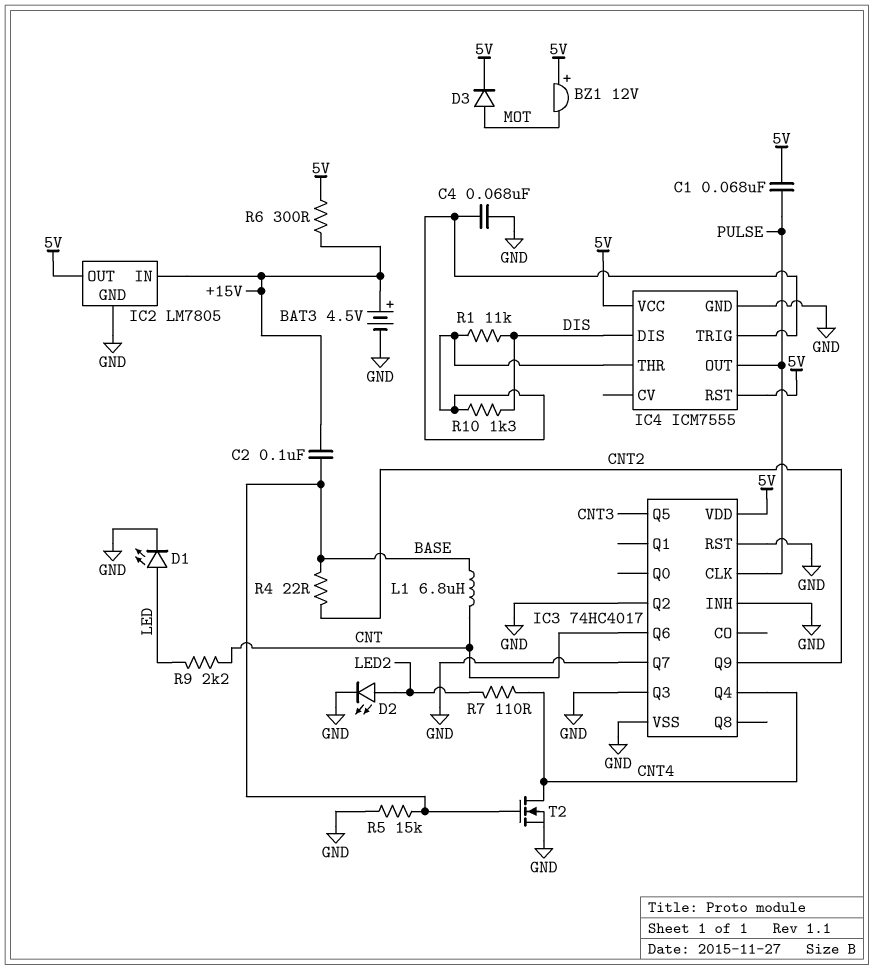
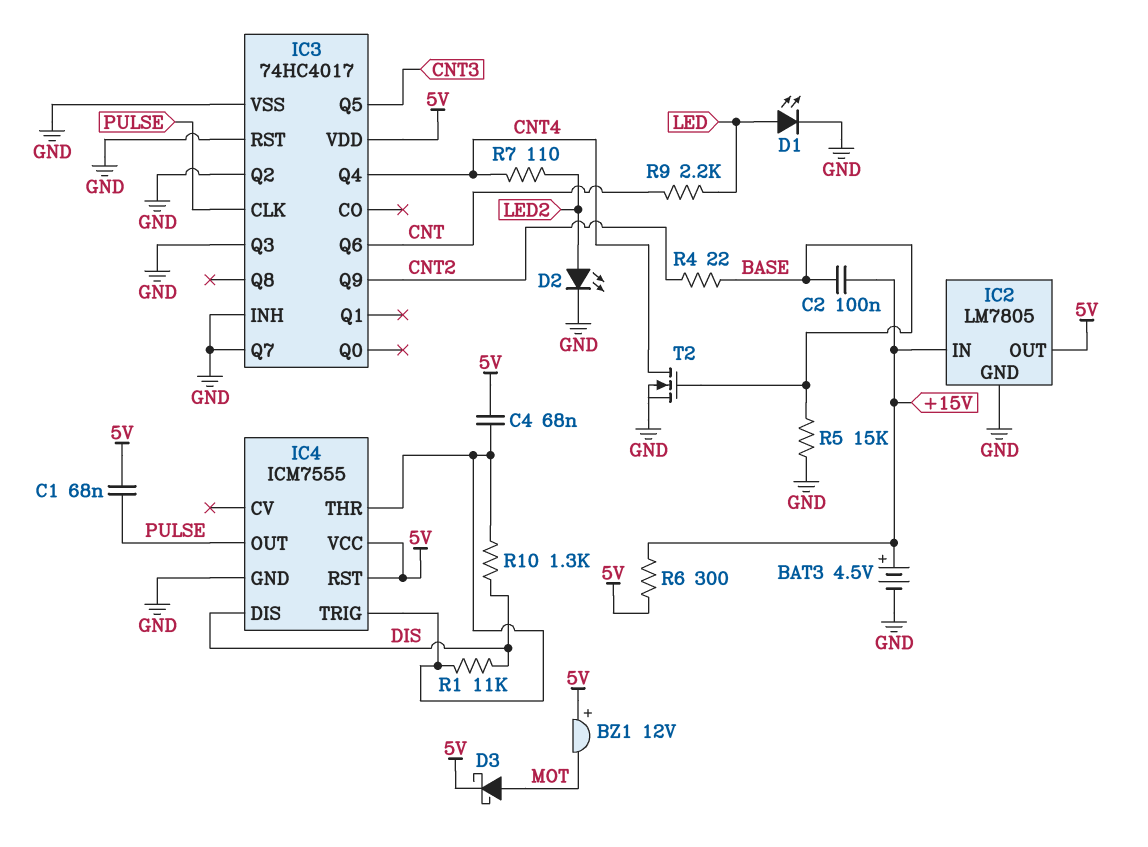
C4: 68nF (GND, IC4/THR) -> 68nF (5V, IC4/THR)
D3: diode (A MOT, K 5V) -> schottky (A MOT, K 5V)
L1: 6.8uH (BASE, CNT) -> none

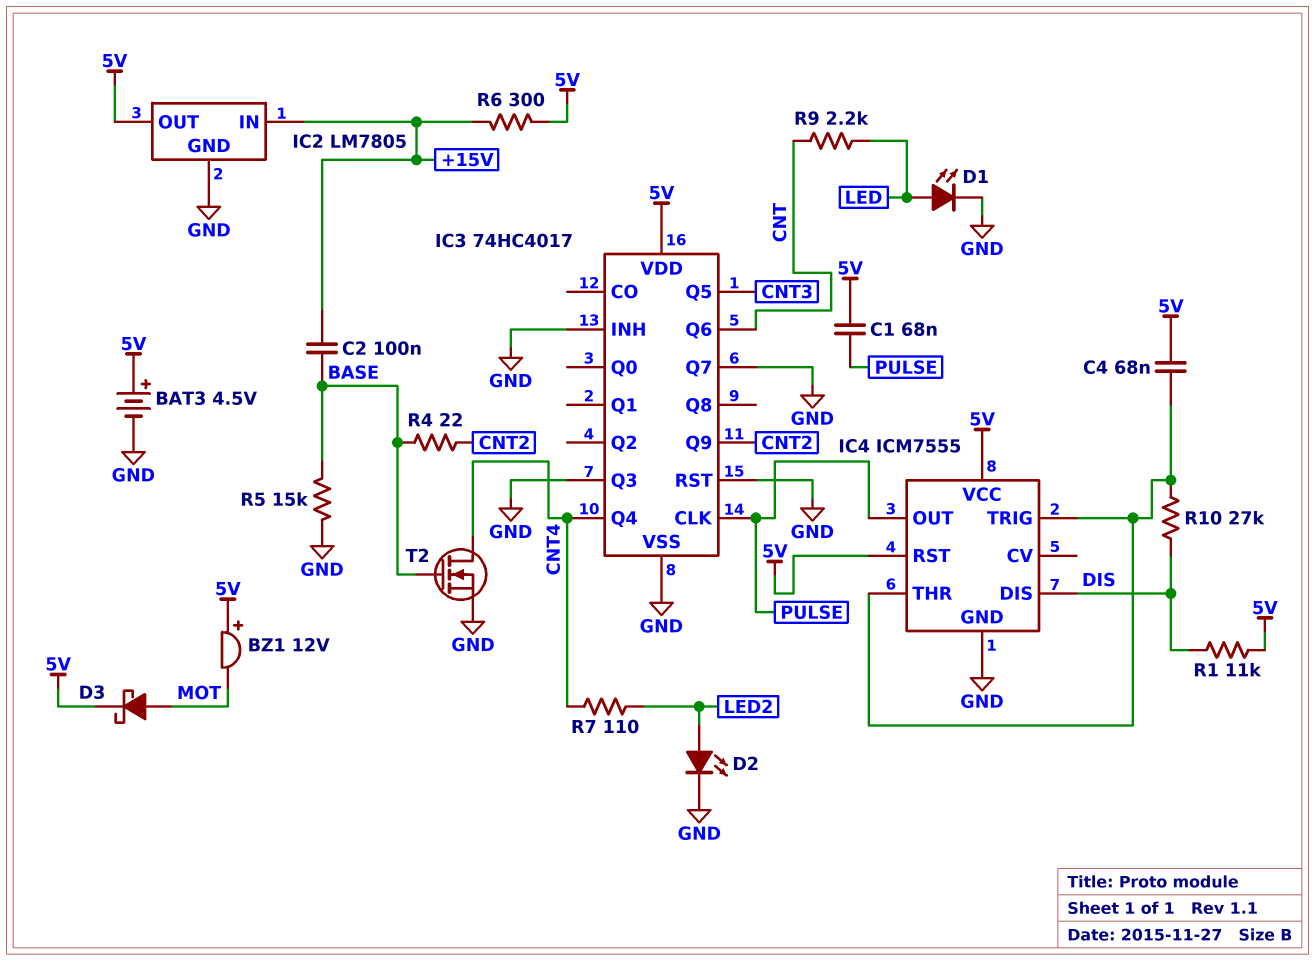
BAT3: 4.5V (plus +15V, minus GND) -> 4.5V (plus 5V, minus GND)
IC3 pin Q2: GND -> none
R1: 11k (DIS, IC4/THR) -> 11k (5V, DIS)
R10: 1.3k (DIS, IC4/THR) -> 27k (DIS, IC4/THR)

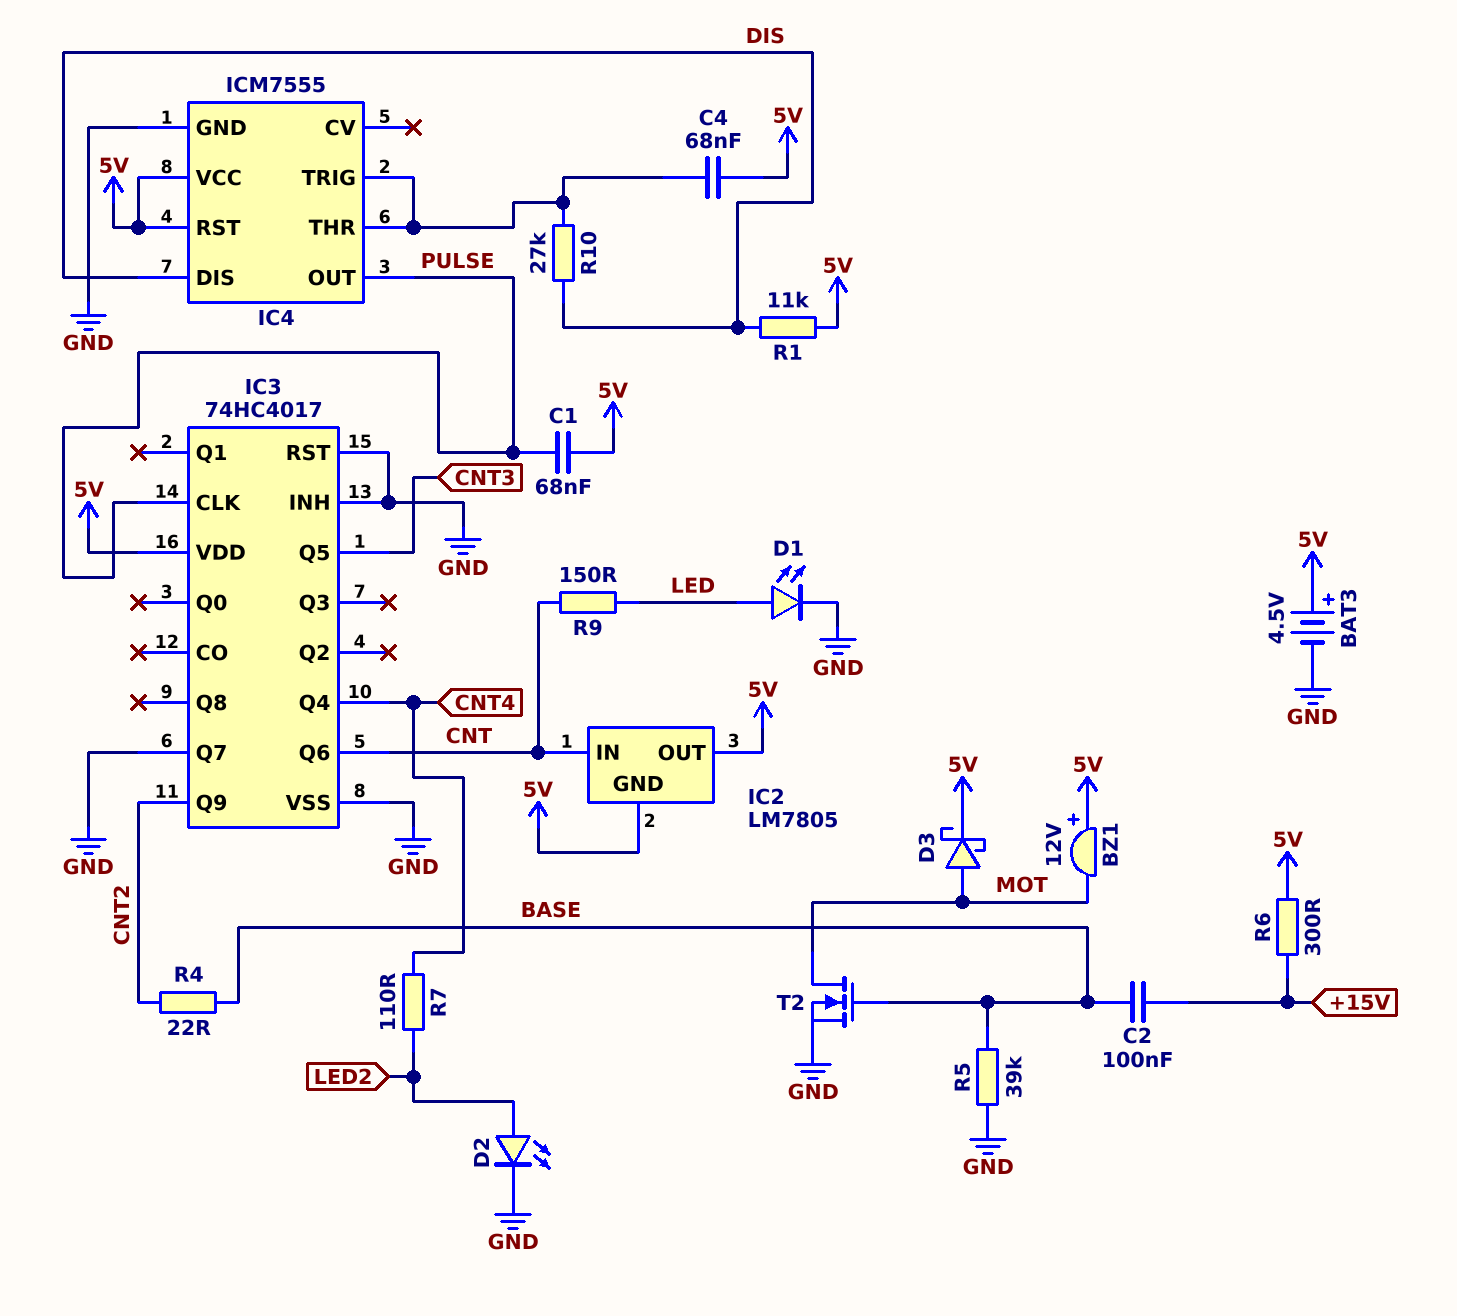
IC2 pin GND: GND -> 5V
IC2 pin IN: +15V -> CNT
IC3 pin Q3: GND -> none
R5: 15k (BASE, GND) -> 39k (BASE, GND)
R9: 2.2k (CNT, LED) -> 150 (CNT, LED)
T2: NMOS (G BASE, D CNT4, S GND) -> NMOS (G BASE, D MOT, S GND)

